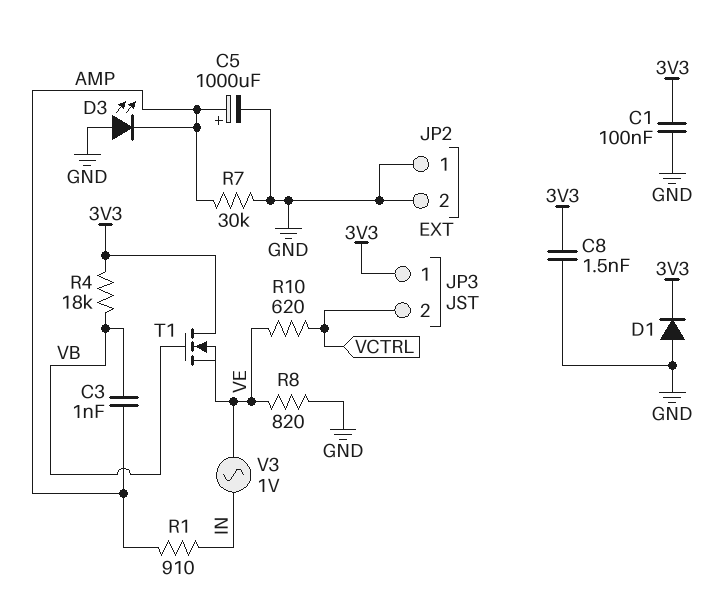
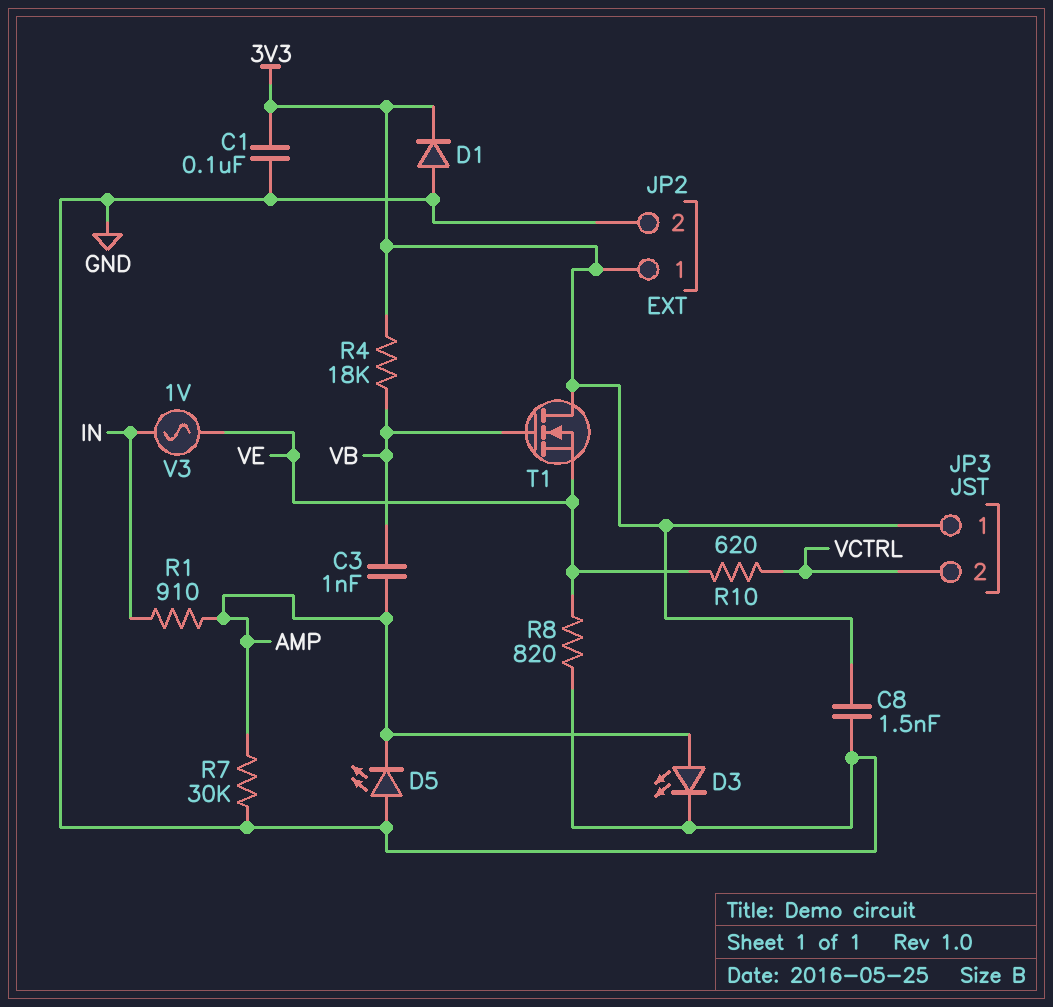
C5: 1000uF (plus AMP, minus GND) -> none
D3: LED (A GND, K AMP) -> LED (A AMP, K GND)
D5: none -> LED (A GND, K AMP)
JP2 pin 1: GND -> 3V3

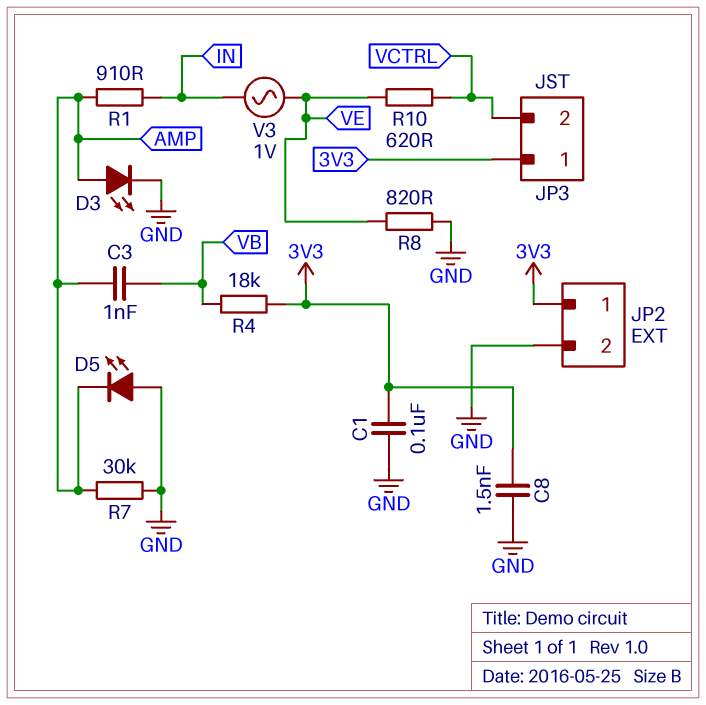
D1: diode (A GND, K 3V3) -> none
T1: NMOS (G VB, D 3V3, S VE) -> none

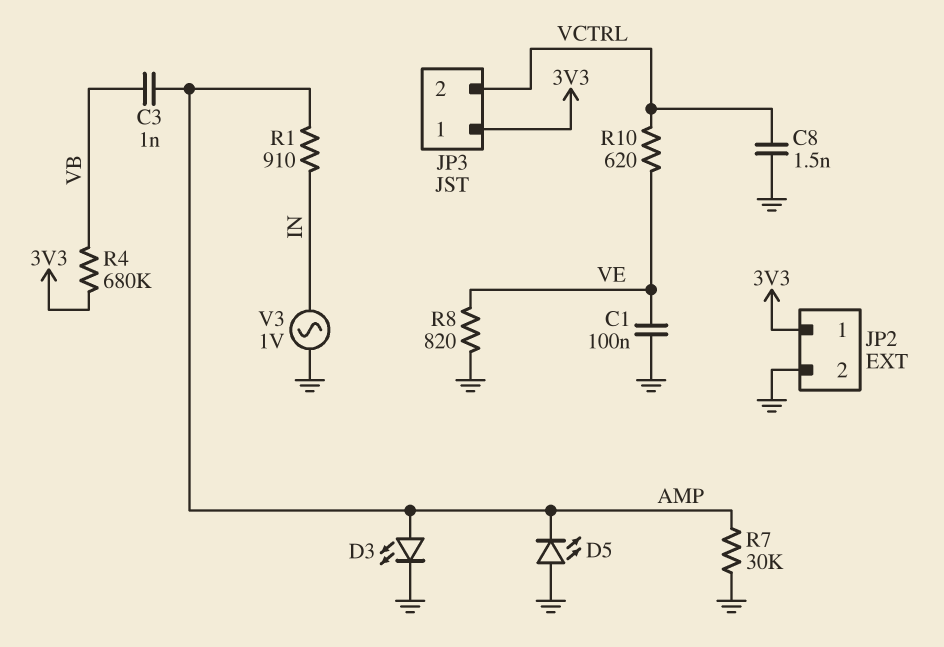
C1: 100nF (3V3, GND) -> 100nF (GND, VE)
C8: 1.5nF (3V3, GND) -> 1.5nF (GND, VCTRL)
R4: 18k (3V3, VB) -> 680k (3V3, VB)
V3: AC 1V (IN, VE) -> AC 1V (GND, IN)

